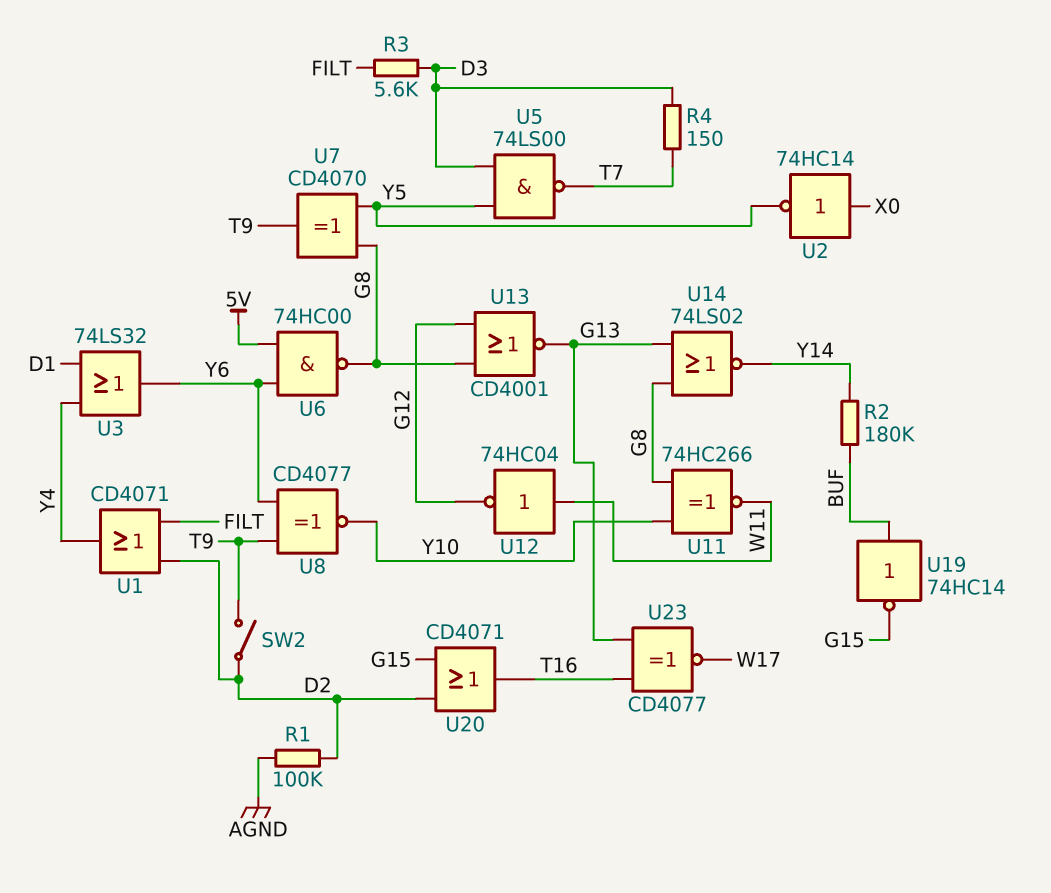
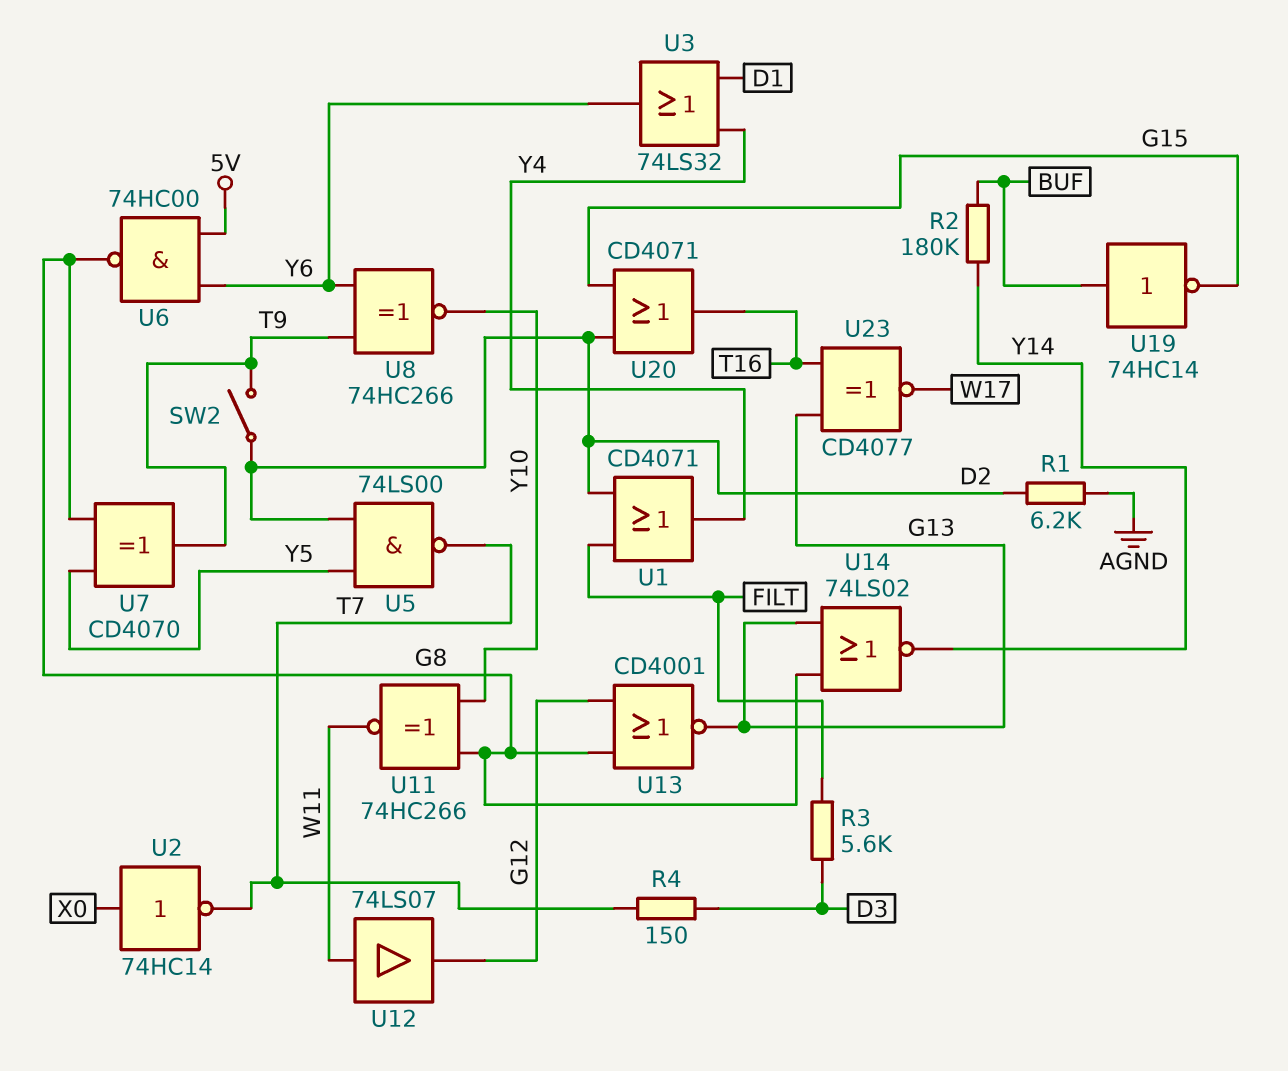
R1: 100k (AGND, D2) -> 6.2k (AGND, D2)
U2: NOT 74HC14 (in X0, out Y5) -> NOT 74HC14 (in X0, out T7)
U5: NAND 74LS00 (in D3, in Y5, out T7) -> NAND 74LS00 (in D2, in Y5, out T7)
U8: XNOR CD4077 (in T9, in Y6, out Y10) -> XNOR 74HC266 (in T9, in Y6, out Y10)
U12: NOT 74HC04 (in W11, out G12) -> buffer 74LS07 (in W11, out G12)

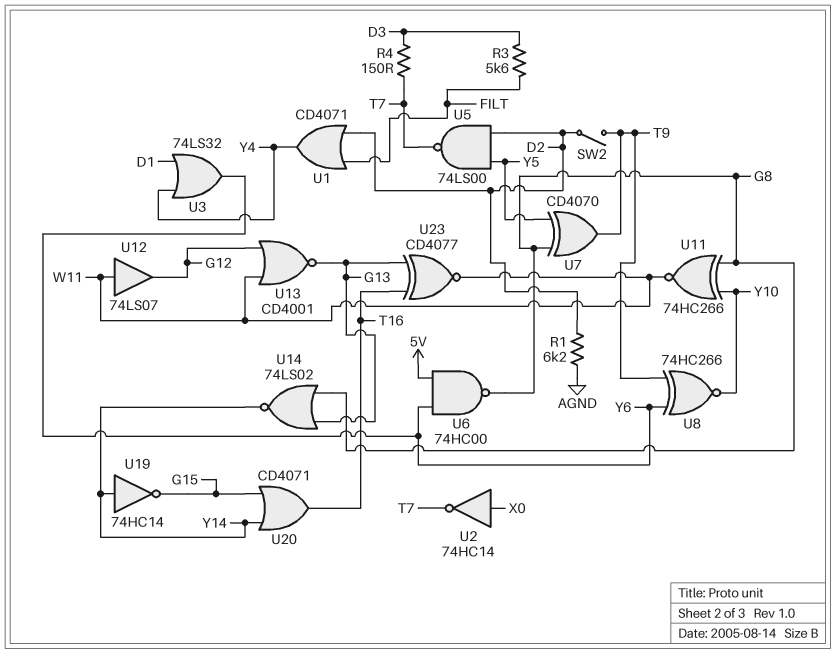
R2: 180k (BUF, Y14) -> none
U13: NOR CD4001 (in G8, in G12, out G13) -> NOR CD4001 (in G12, in W11, out G13)
U19: NOT 74HC14 (in BUF, out G15) -> NOT 74HC14 (in Y14, out G15)
U20: OR CD4071 (in D2, in G15, out T16) -> OR CD4071 (in G15, in Y14, out T16)
U23: XNOR CD4077 (in G13, in T16, out W17) -> XNOR CD4077 (in G13, in T16, out W11)

